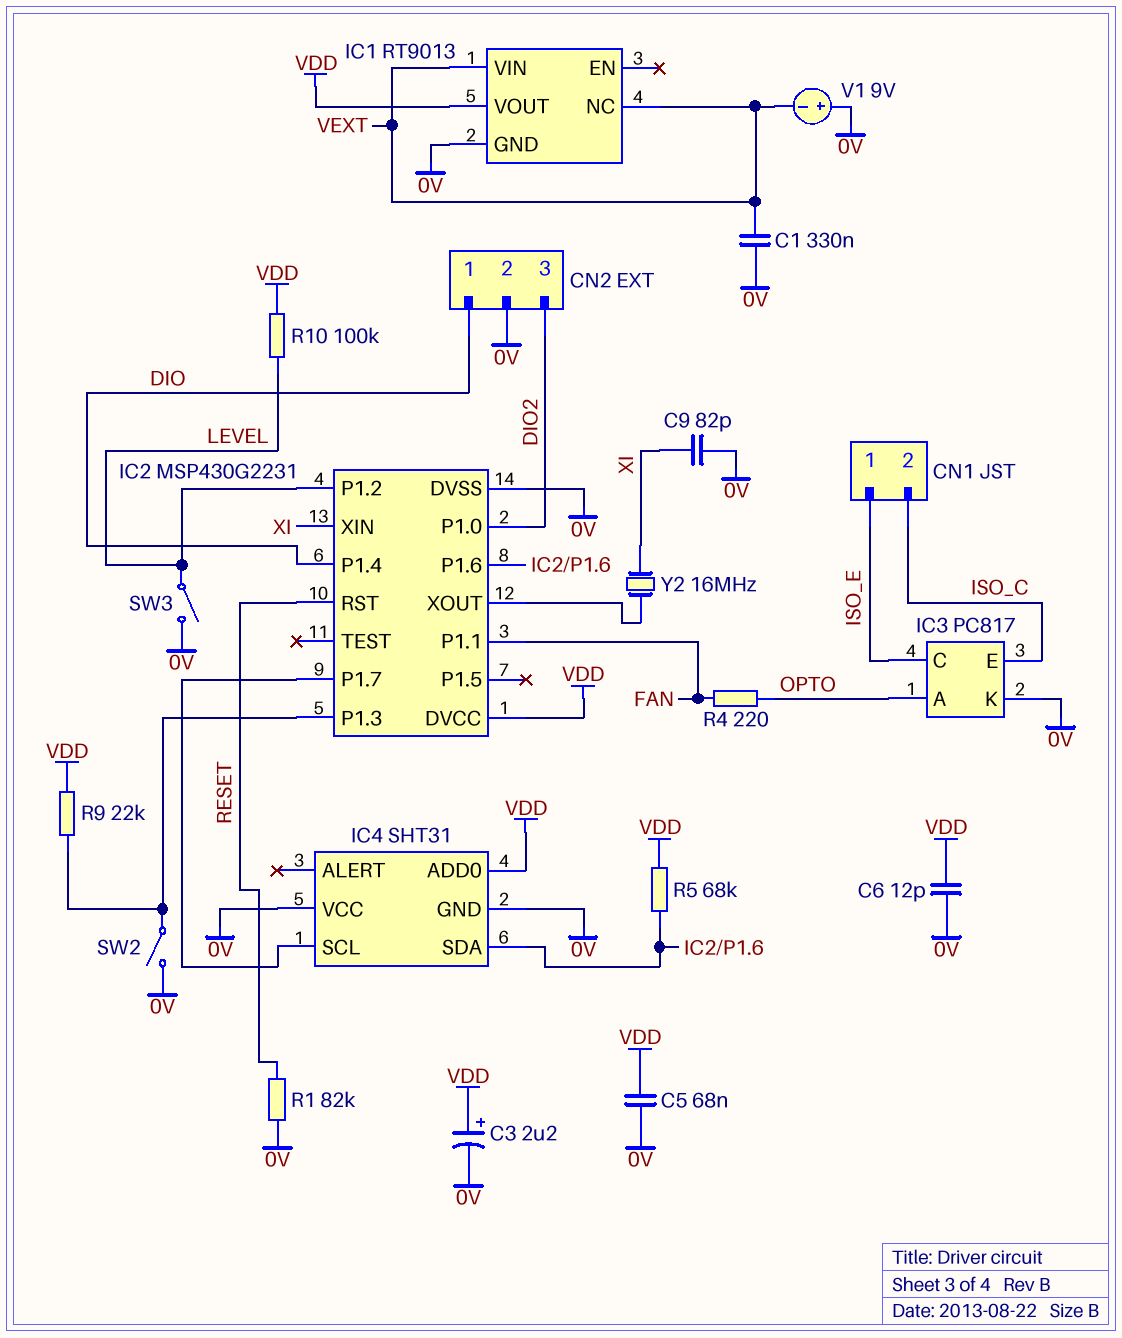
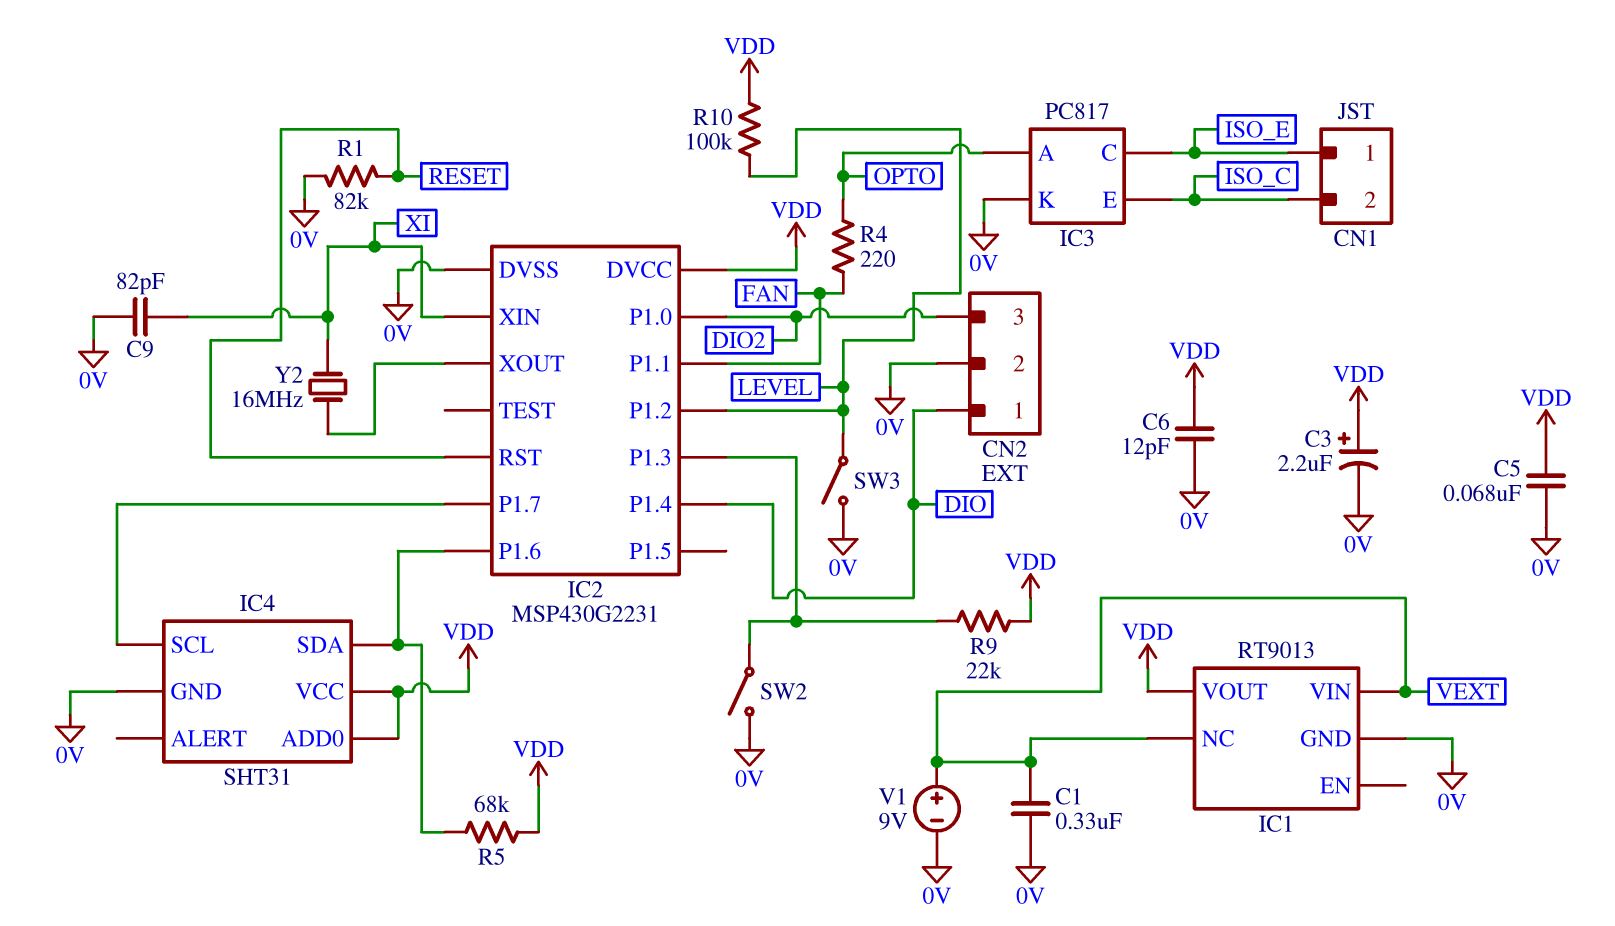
IC4 pin VCC: 0V -> VDD
V1: 9V (plus 0V, minus VEXT) -> 9V (plus VEXT, minus 0V)

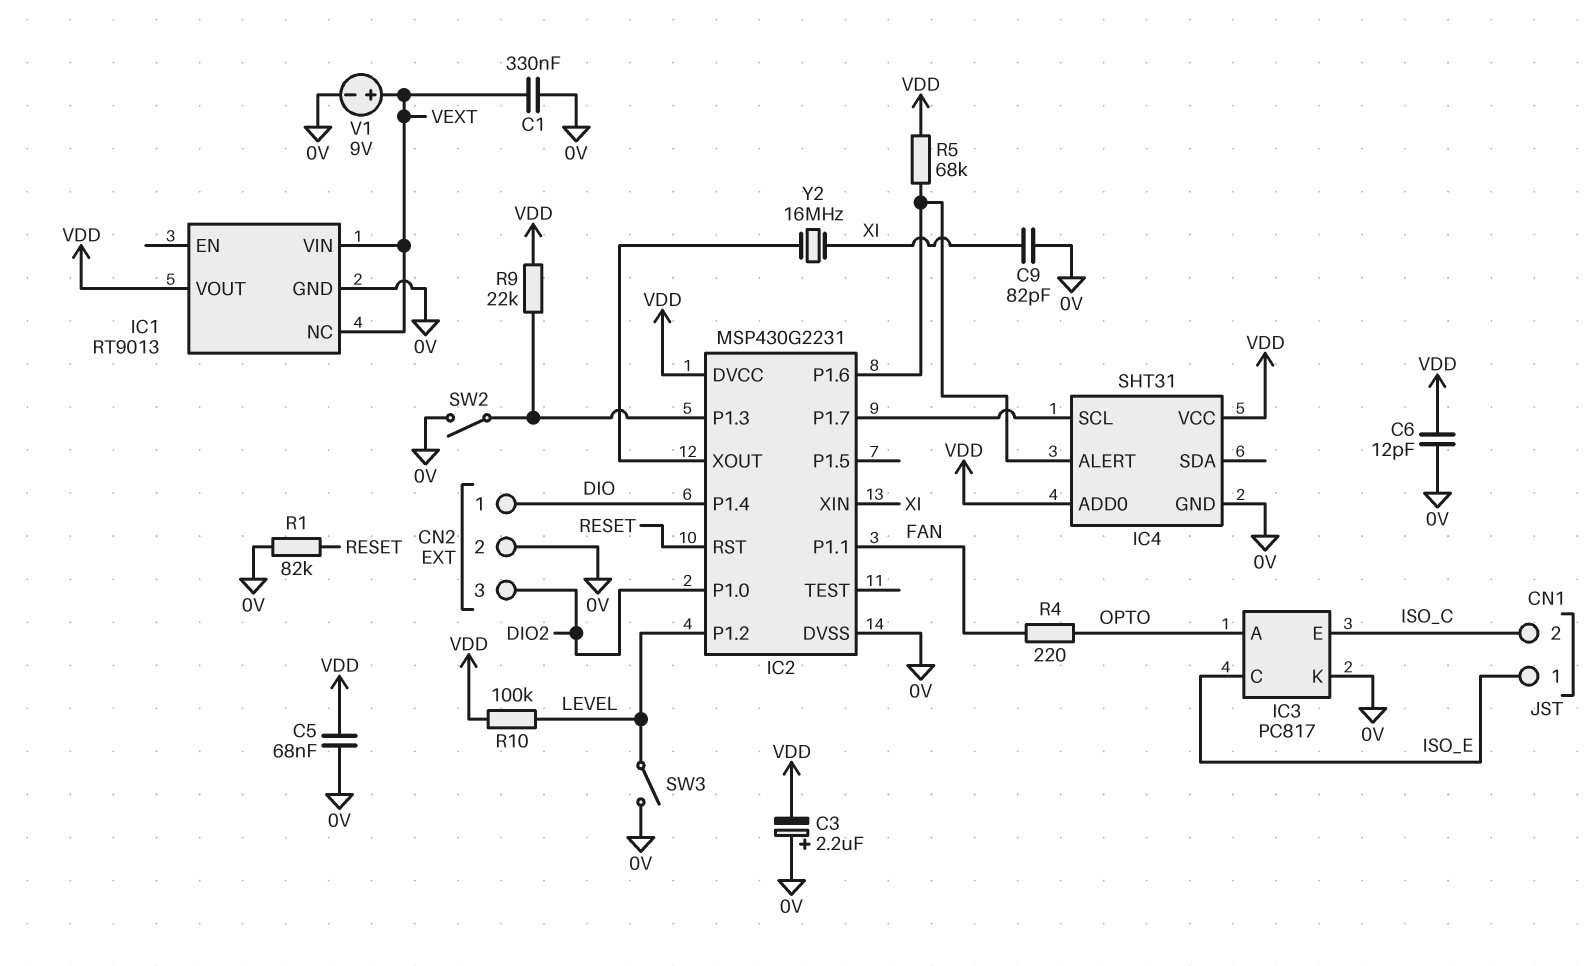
C3: 2.2uF (plus VDD, minus 0V) -> 2.2uF (plus 0V, minus VDD)
IC4 pin ALERT: none -> IC2/P1.6
IC4 pin SDA: IC2/P1.6 -> none

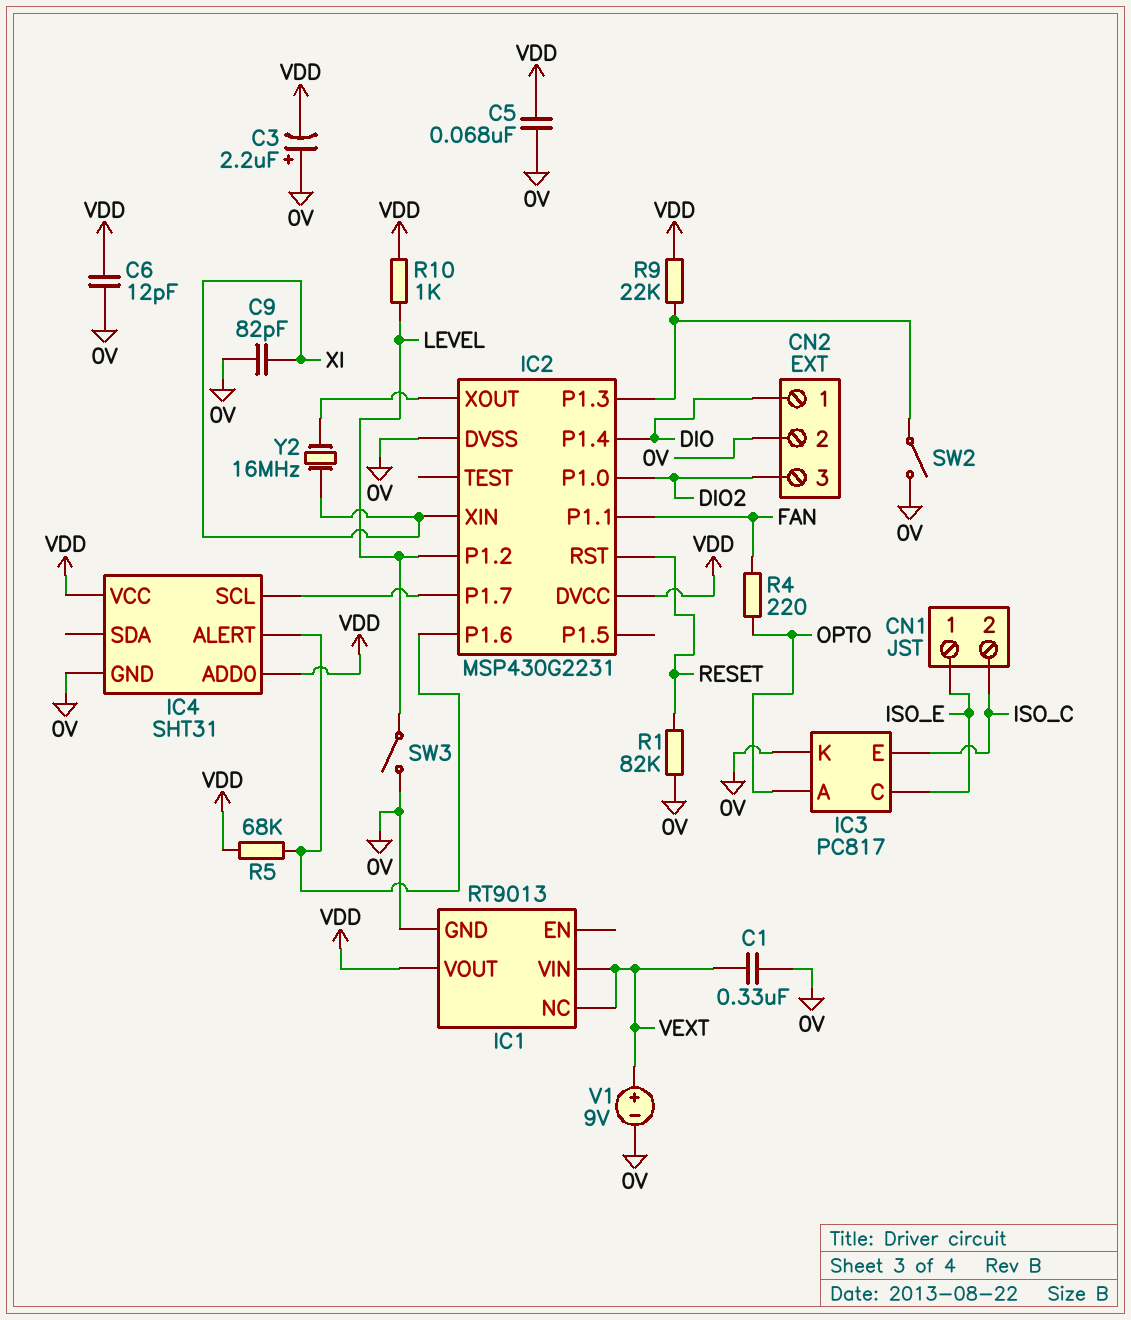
R10: 100k (LEVEL, VDD) -> 1k (LEVEL, VDD)

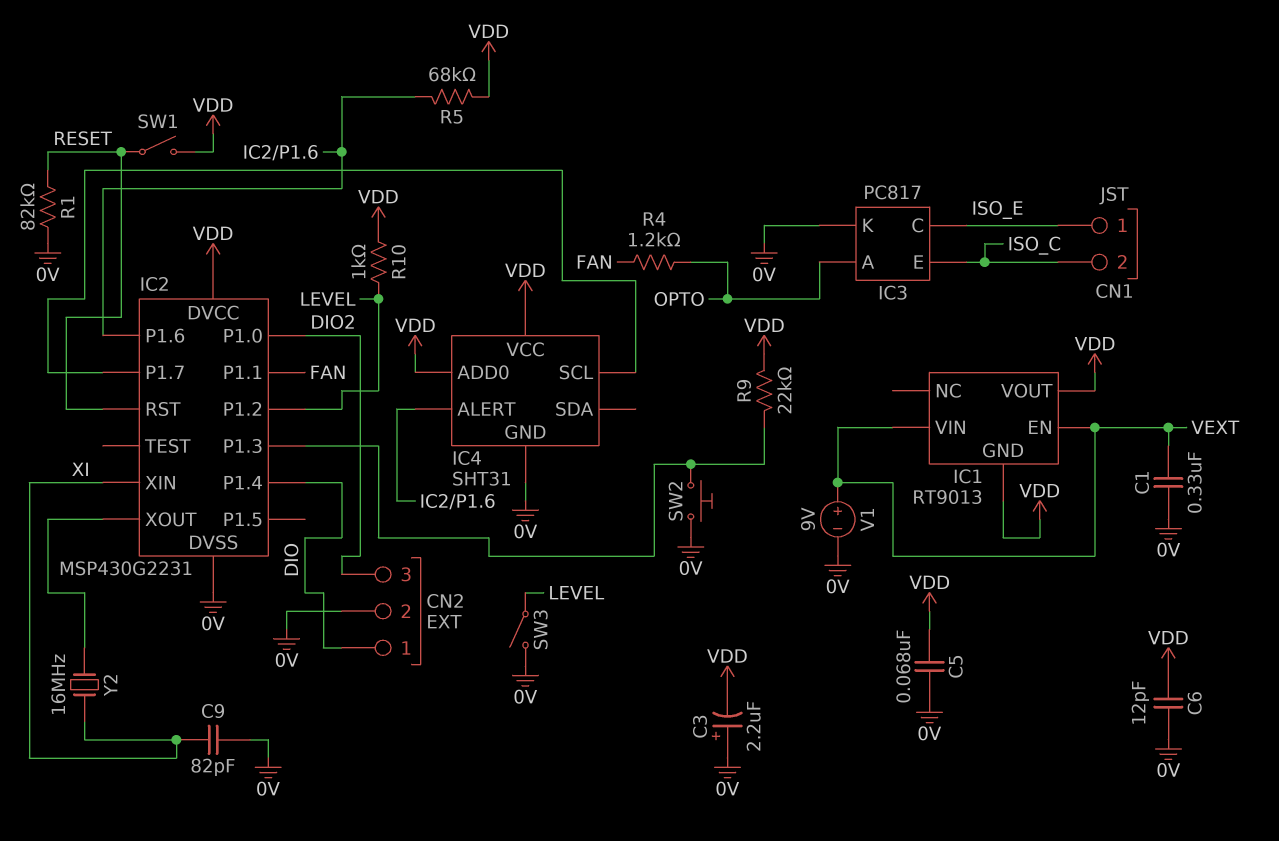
IC1 pin EN: none -> VEXT
IC1 pin GND: 0V -> VDD
IC1 pin NC: VEXT -> none
R4: 220 (FAN, OPTO) -> 1.2k (FAN, OPTO)
SW1: none -> switch (RESET, VDD)
SW2: switch (0V, IC2/P1.3) -> button (0V, IC2/P1.3)

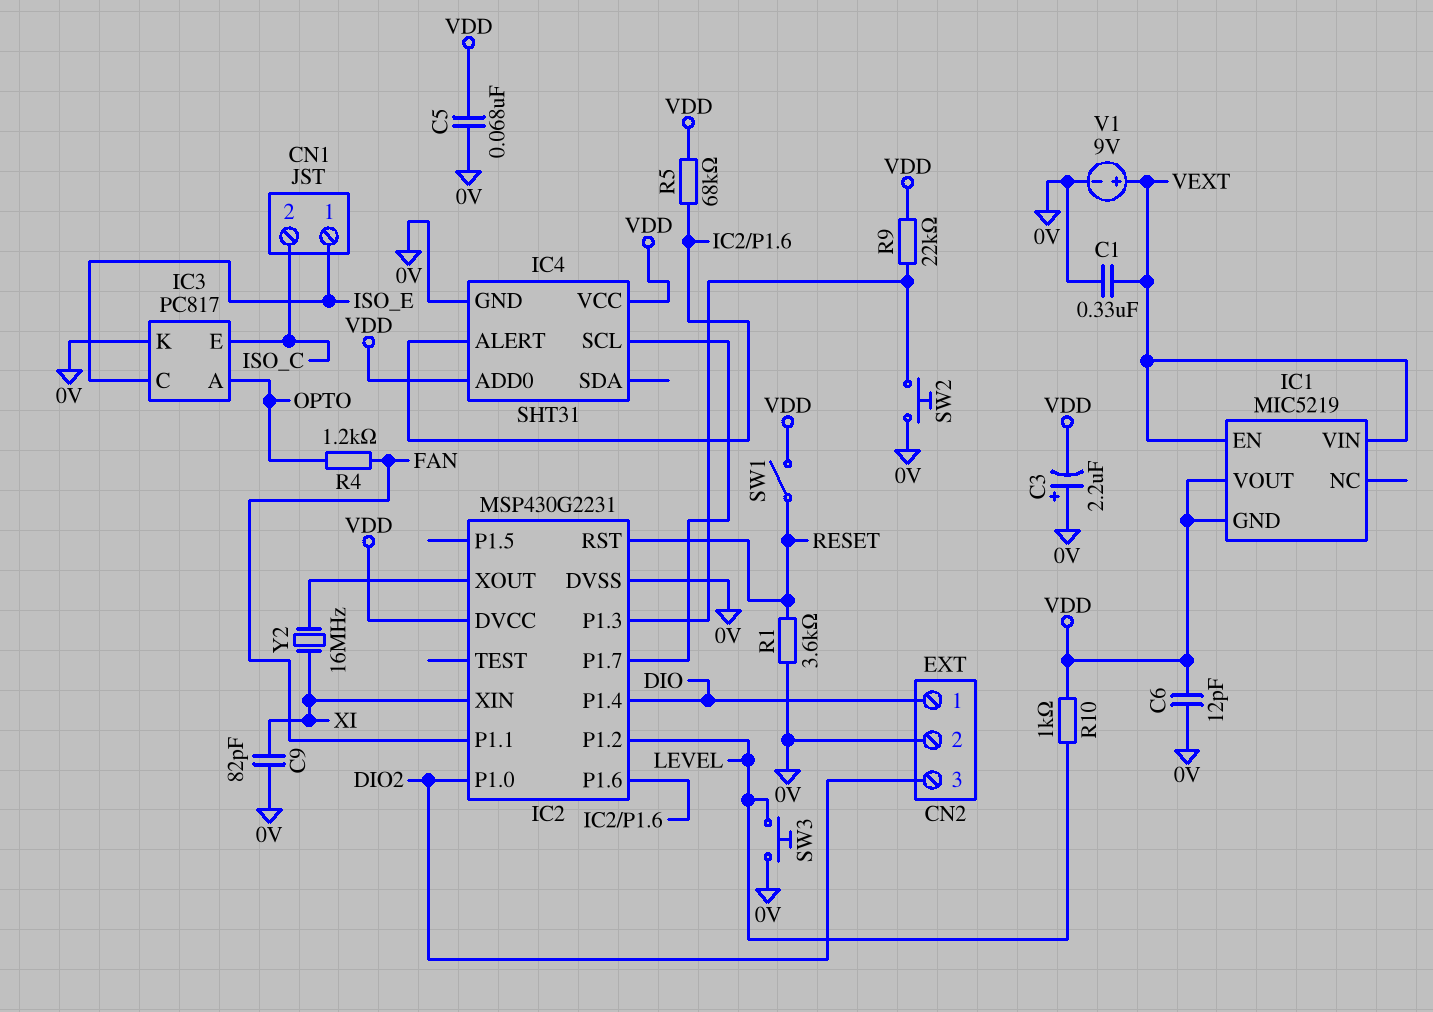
IC1: RT9013 -> MIC5219
R1: 82k (0V, RESET) -> 3.6k (0V, RESET)
SW3: switch (0V, LEVEL) -> button (0V, LEVEL)

